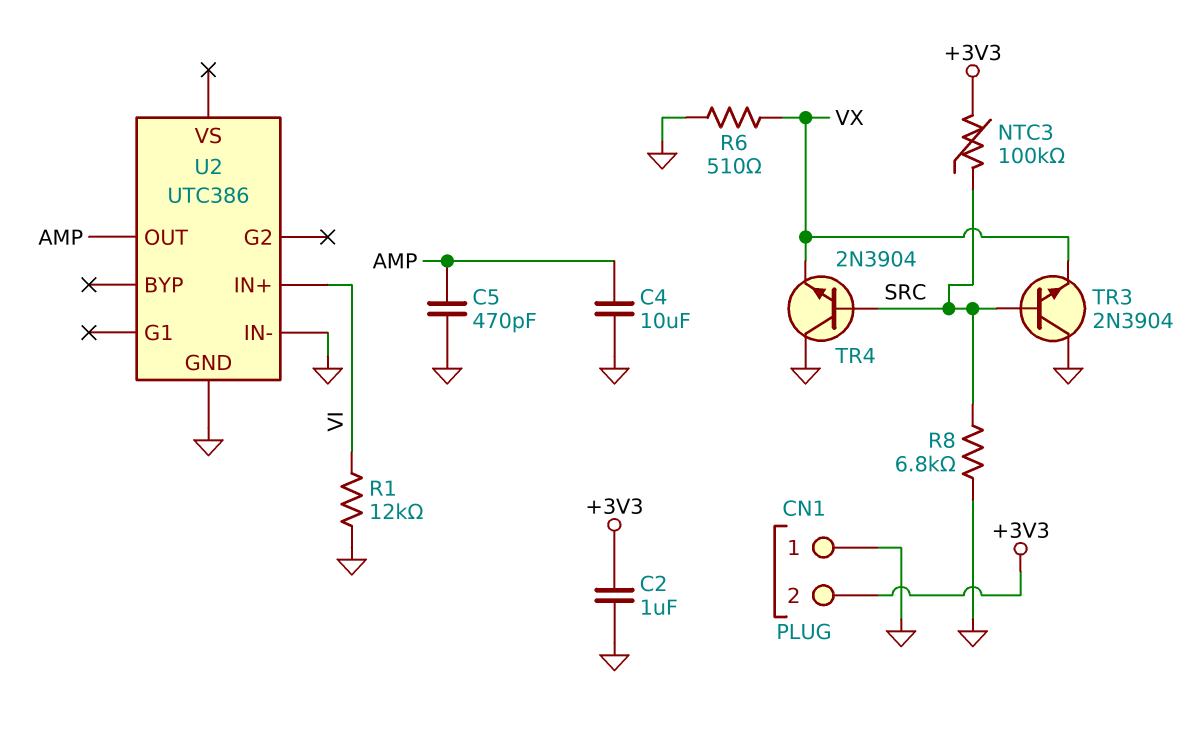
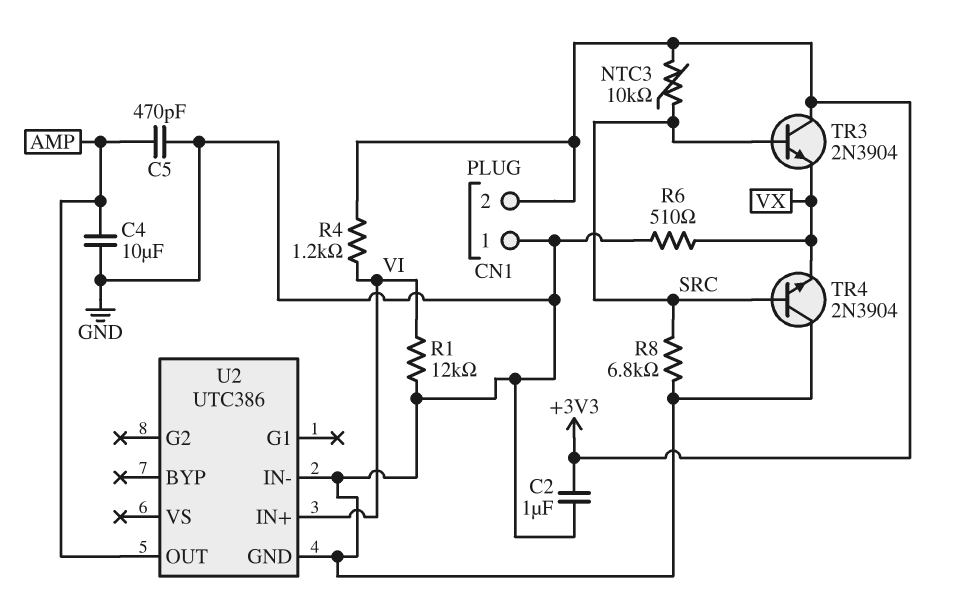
NTC3: 100k (+3V3, SRC) -> 10k (+3V3, SRC)
R4: none -> 1.2k (+3V3, VI)
TR3: NPN 2N3904 (B SRC, C GND, E VX) -> NPN 2N3904 (B SRC, C +3V3, E VX)

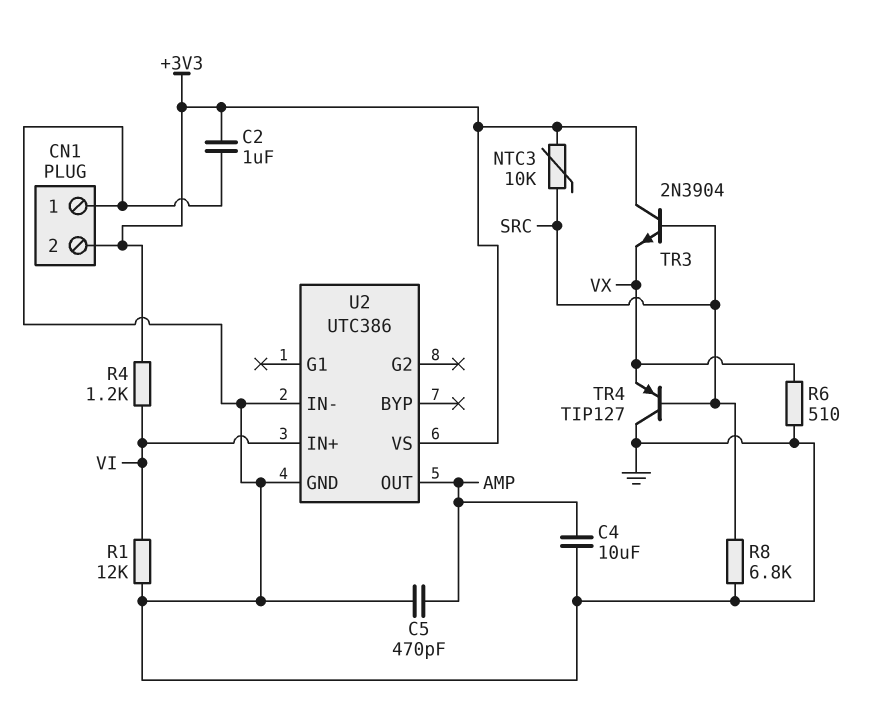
TR4: NPN 2N3904 (B SRC, C GND, E VX) -> PNP TIP127 (B SRC, C GND, E VX)
U2 pin VS: none -> +3V3

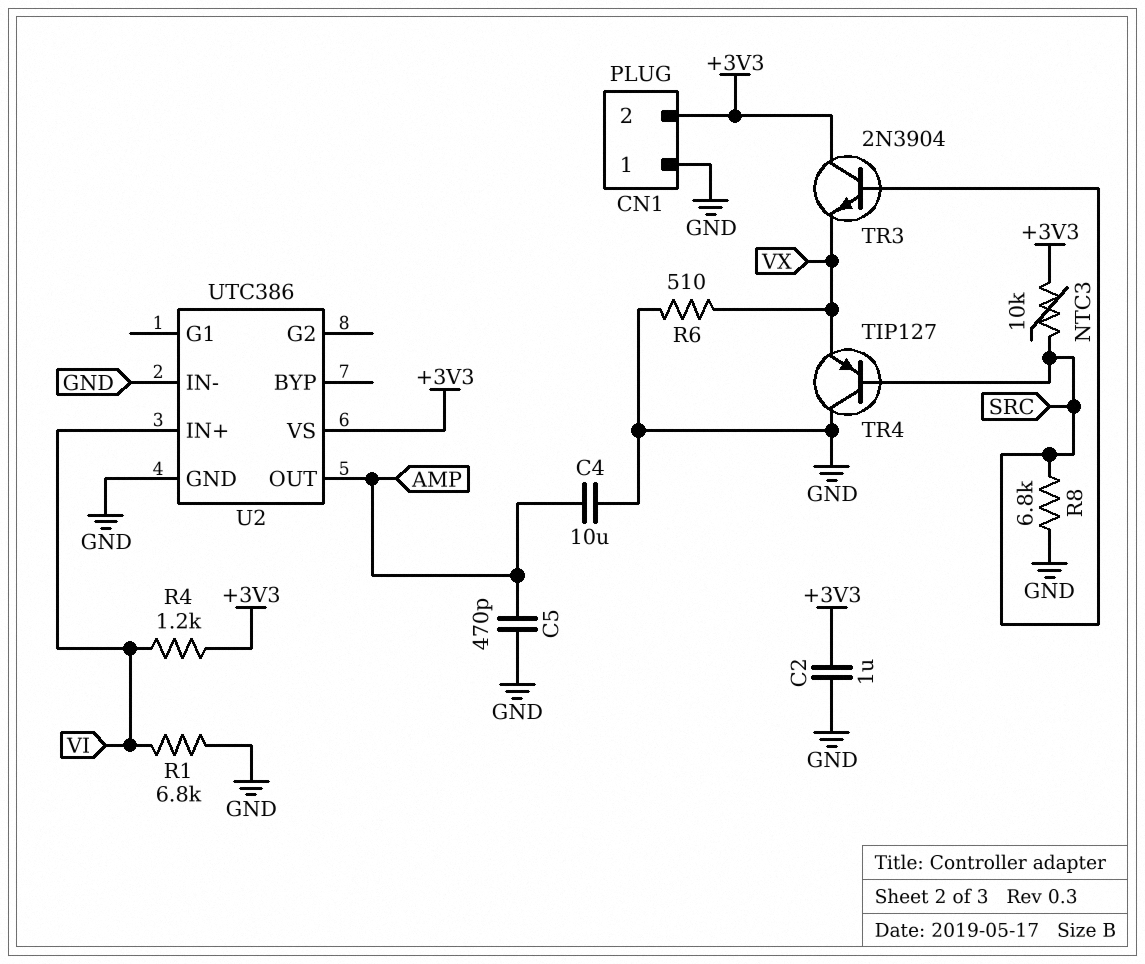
R1: 12k (GND, VI) -> 6.8k (GND, VI)

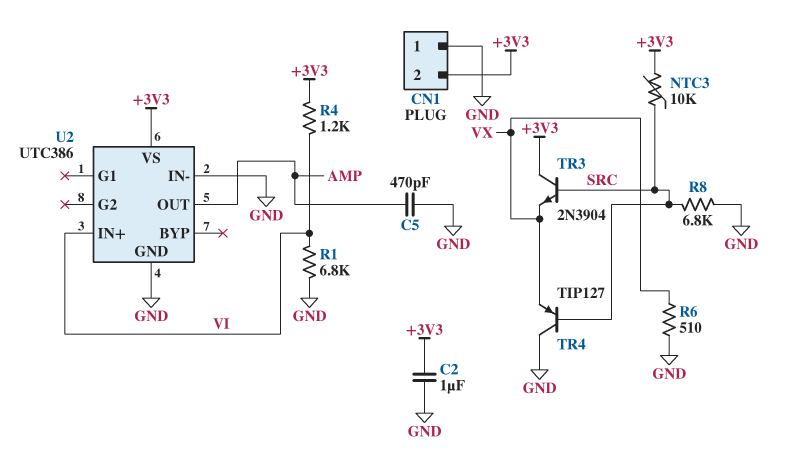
C4: 10uF (AMP, GND) -> none

